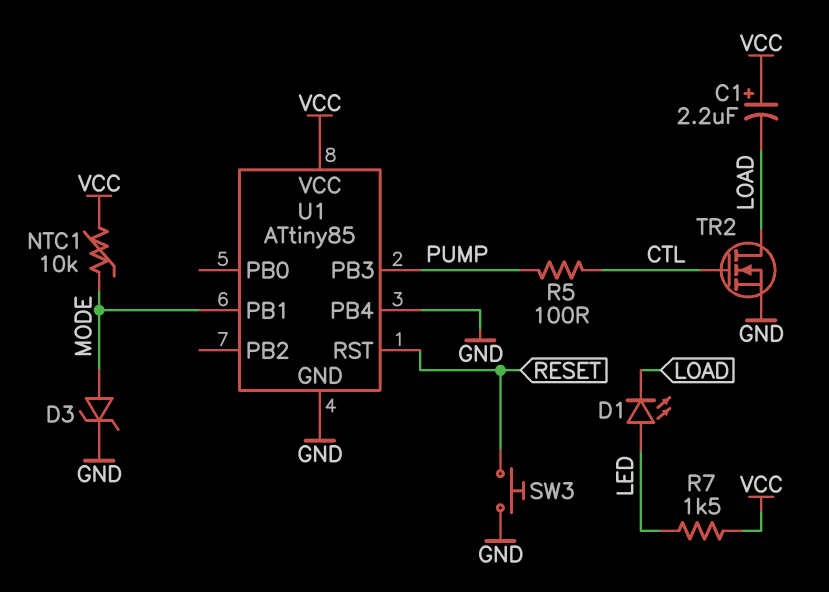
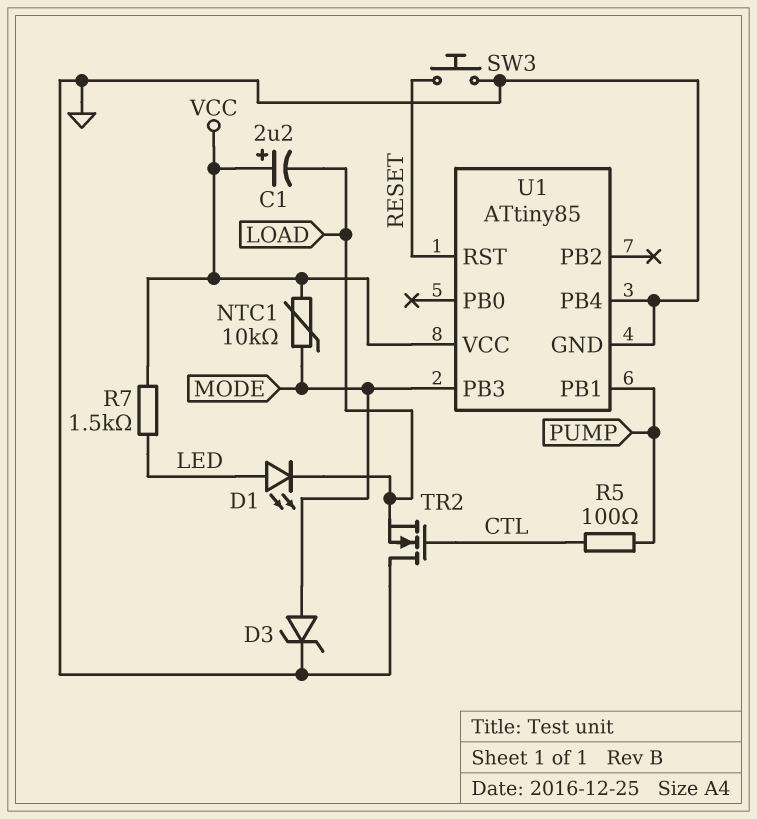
TR2: NMOS (G CTL, D LOAD, S GND) -> NMOS (G CTL, D GND, S LOAD)
U1 pin PB1: MODE -> PUMP
U1 pin PB3: PUMP -> MODE

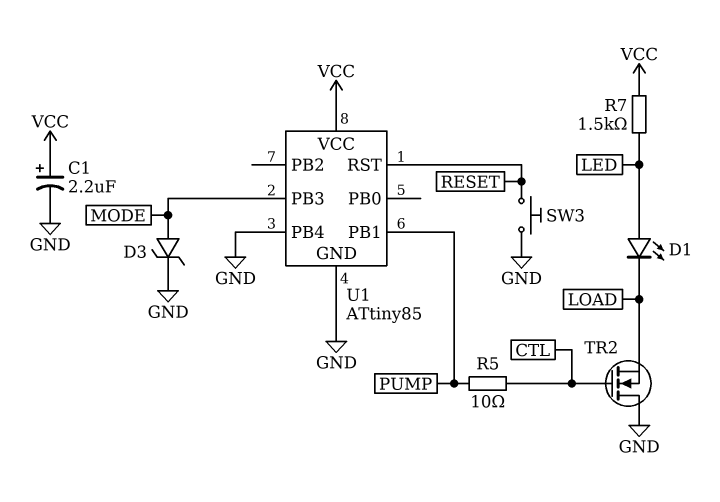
C1: 2.2uF (plus VCC, minus LOAD) -> 2.2uF (plus VCC, minus GND)
NTC1: 10k (MODE, VCC) -> none
R5: 100 (CTL, PUMP) -> 10 (CTL, PUMP)

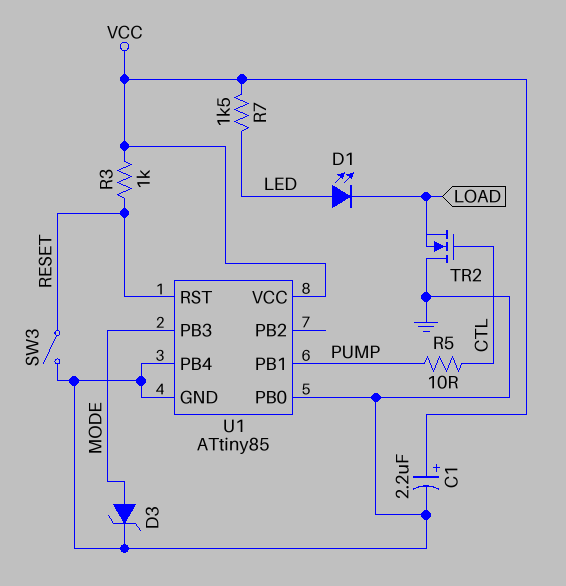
R3: none -> 1k (RESET, VCC)
SW3: button (GND, RESET) -> switch (GND, RESET)
U1 pin PB0: none -> GND

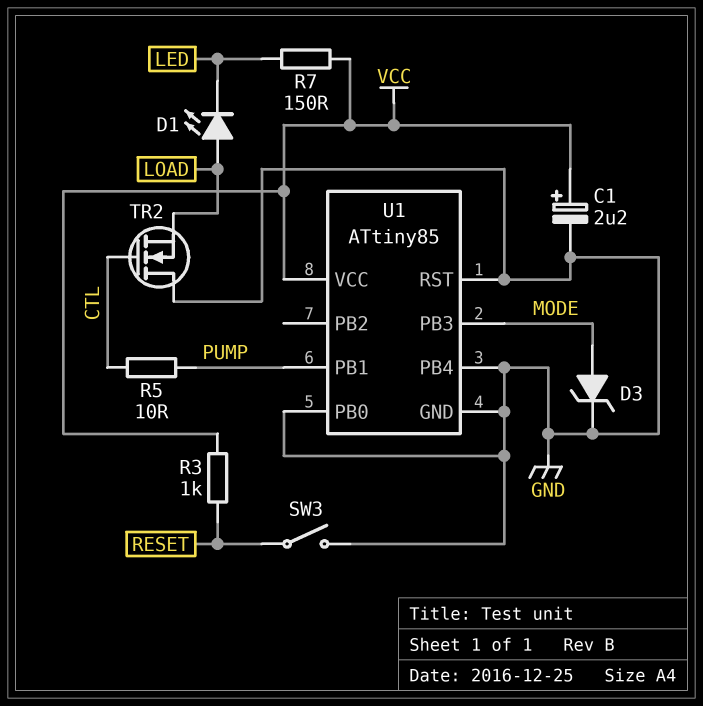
D1: LED (A LED, K LOAD) -> LED (A LOAD, K LED)
R7: 1.5k (LED, VCC) -> 150 (LED, VCC)
U1 pin RST: RESET -> GND

